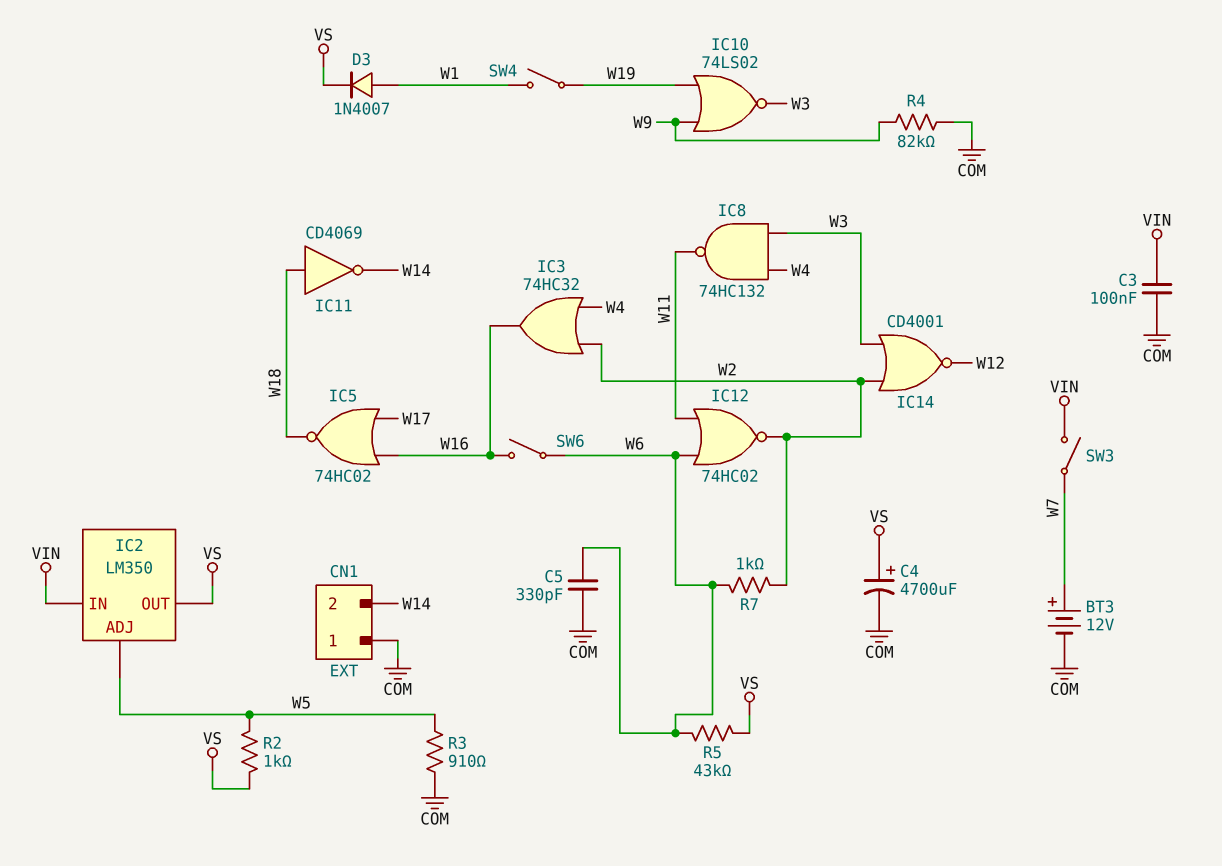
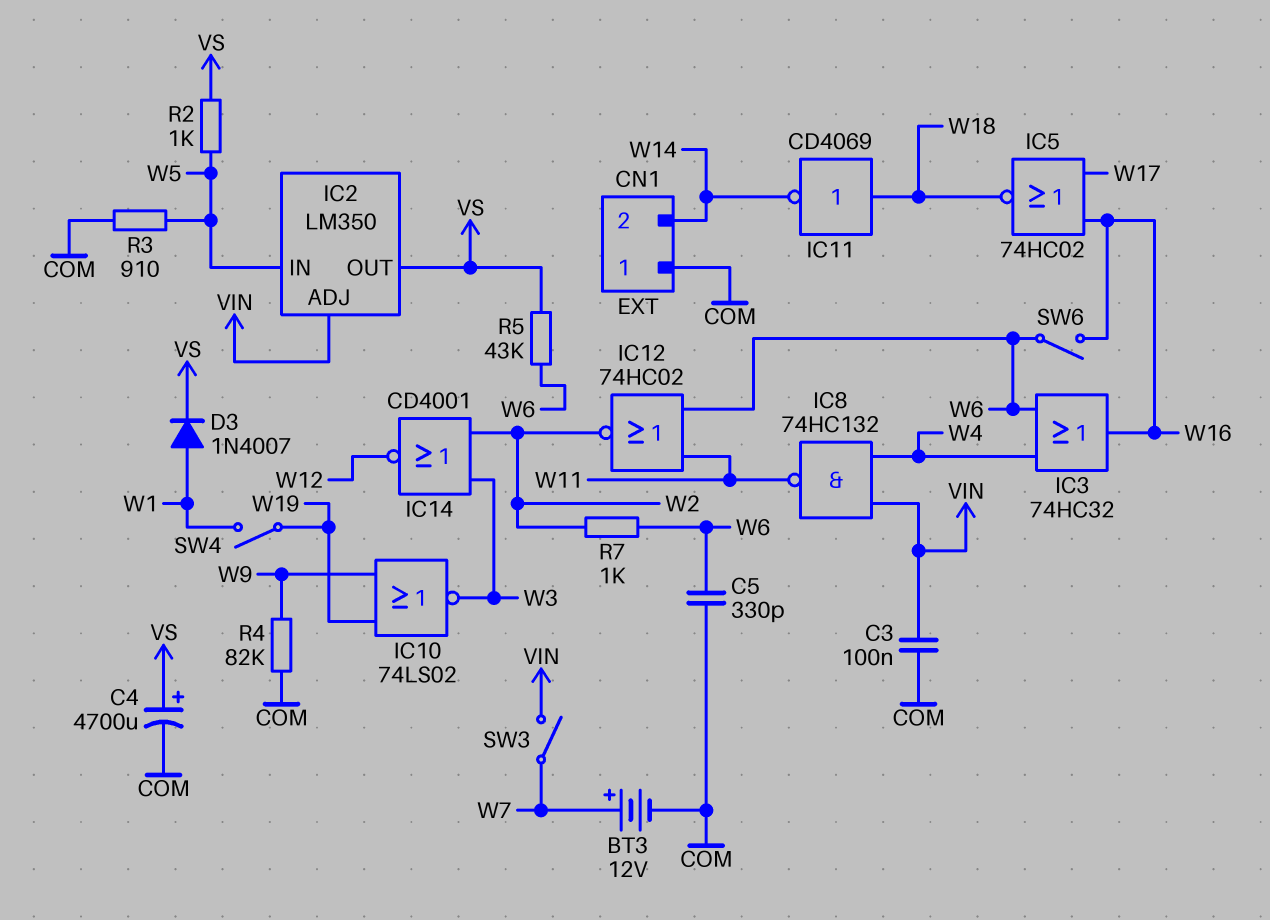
IC2 pin ADJ: W5 -> VIN
IC2 pin IN: VIN -> W5
IC3: OR 74HC32 (in W2, in W4, out W16) -> OR 74HC32 (in W4, in W6, out W16)
IC8: NAND 74HC132 (in W3, in W4, out W11) -> NAND 74HC132 (in VIN, in W4, out W11)

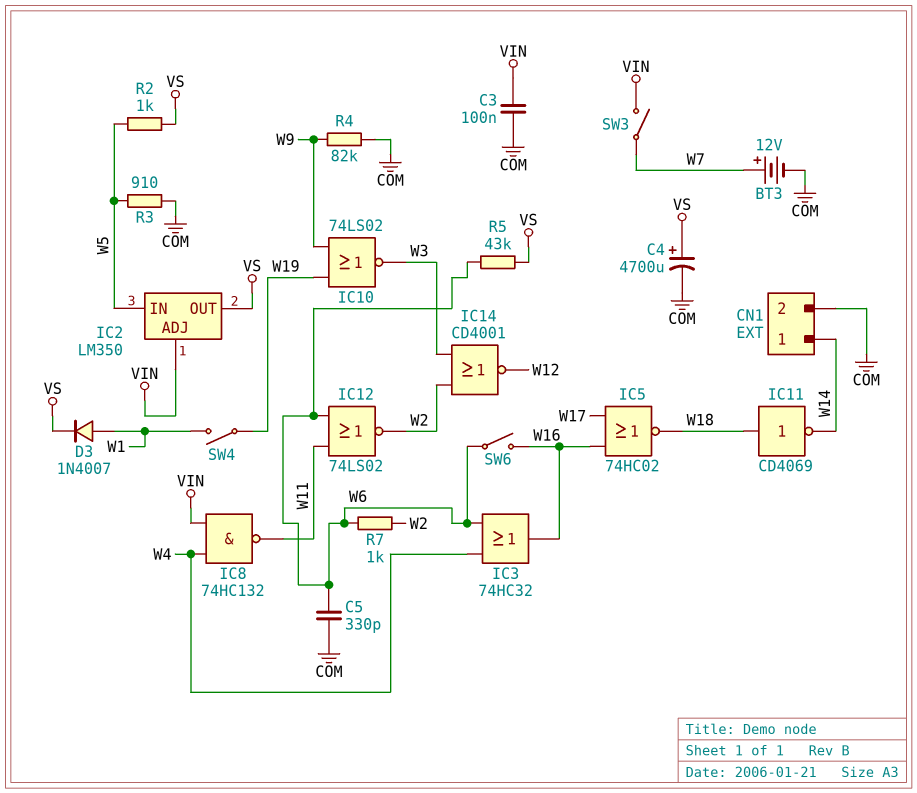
CN1 pin 1: COM -> W14
CN1 pin 2: W14 -> COM
IC12: NOR 74HC02 (in W6, in W11, out W2) -> NOR 74LS02 (in W6, in W11, out W2)

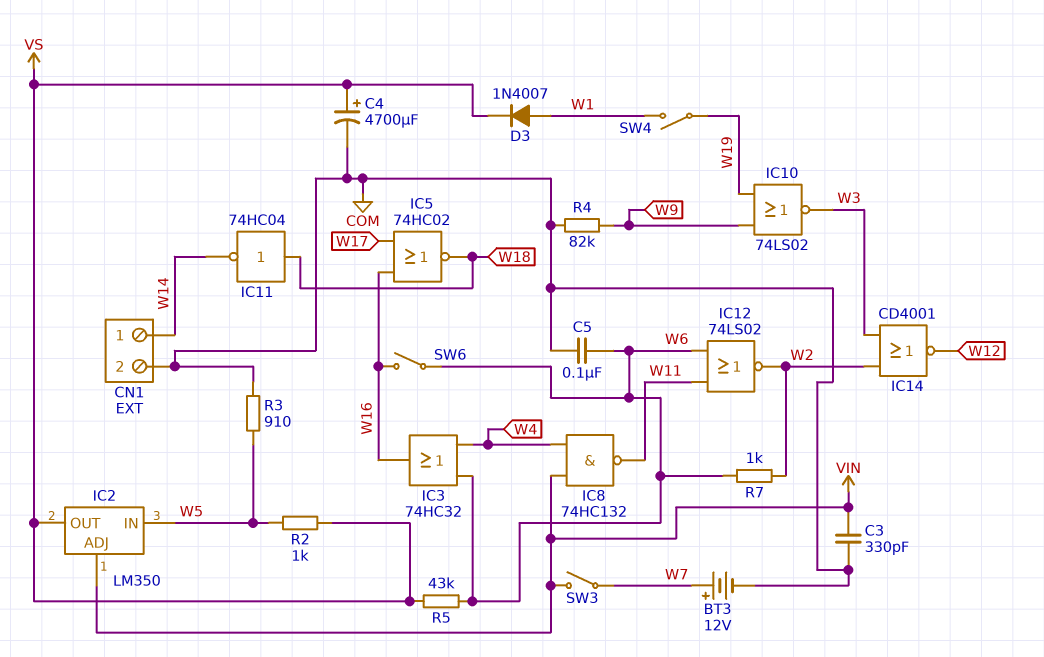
C3: 100nF (COM, VIN) -> 330pF (COM, VIN)
C5: 330pF (COM, W6) -> 100nF (COM, W6)
IC11: NOT CD4069 (in W18, out W14) -> NOT 74HC04 (in W18, out W14)

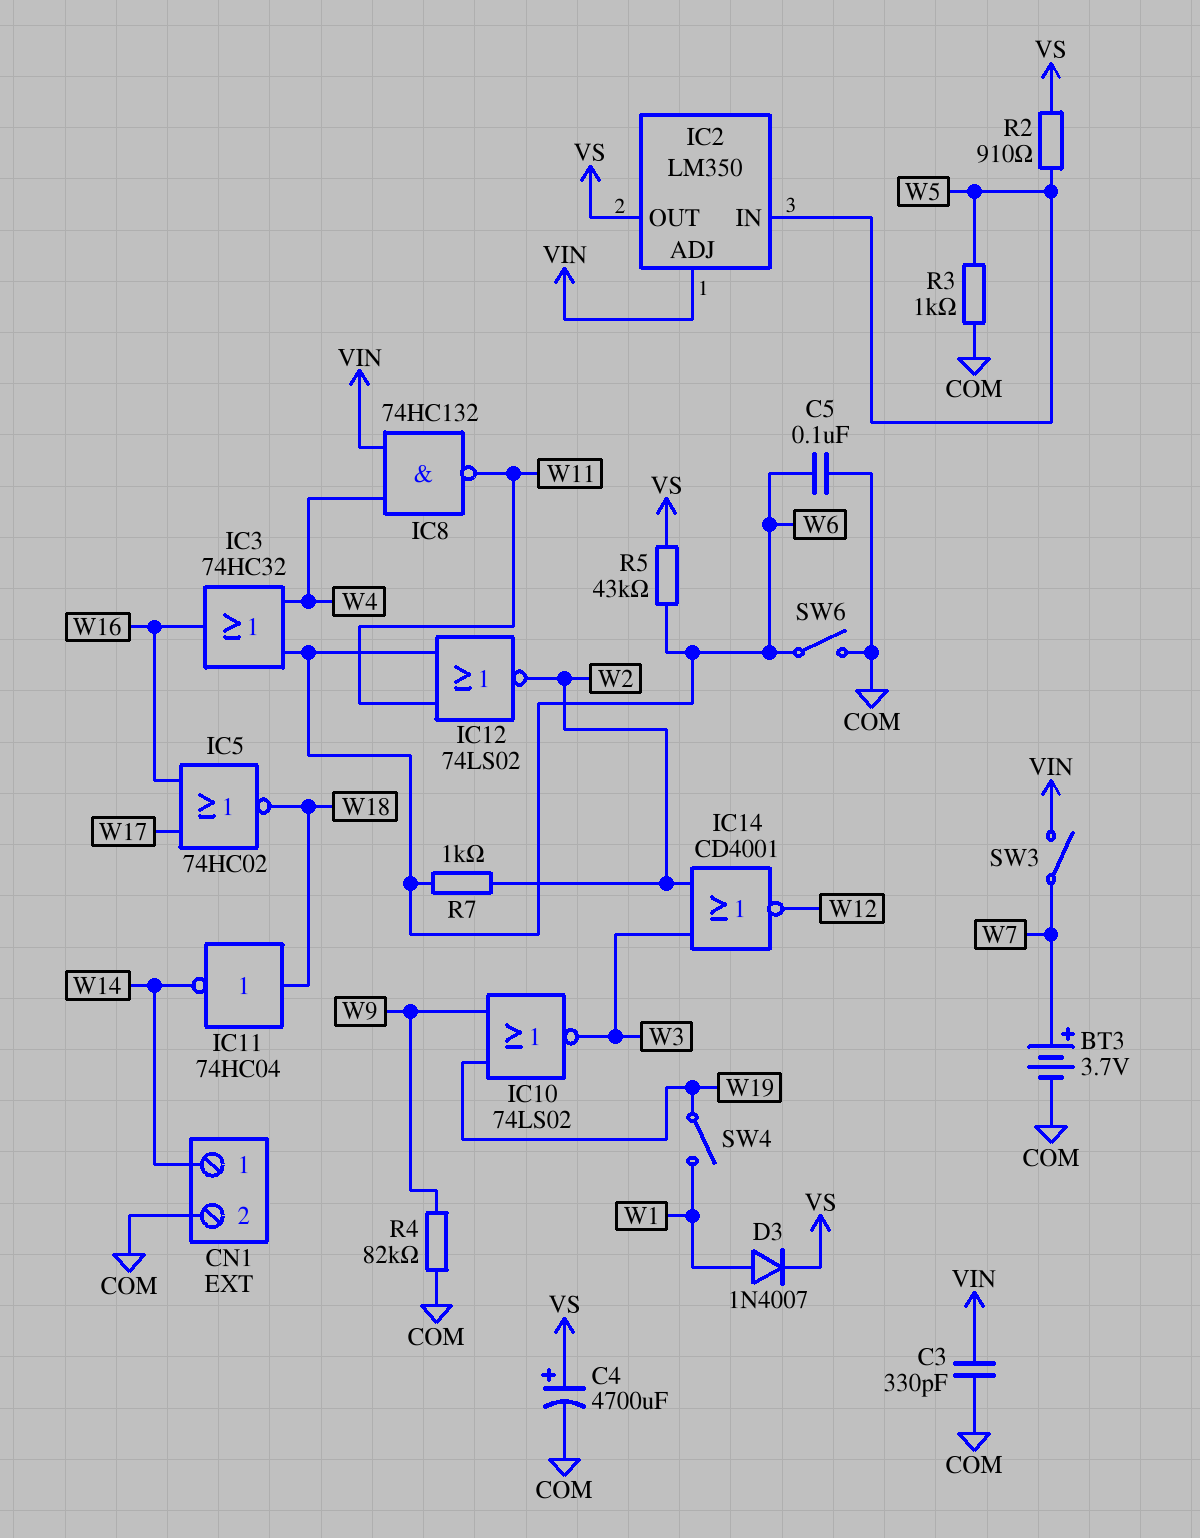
BT3: 12V (plus W7, minus COM) -> 3.7V (plus W7, minus COM)
R2: 1k (VS, W5) -> 910 (VS, W5)
R3: 910 (COM, W5) -> 1k (COM, W5)
SW6: switch (W6, W16) -> switch (COM, W6)

